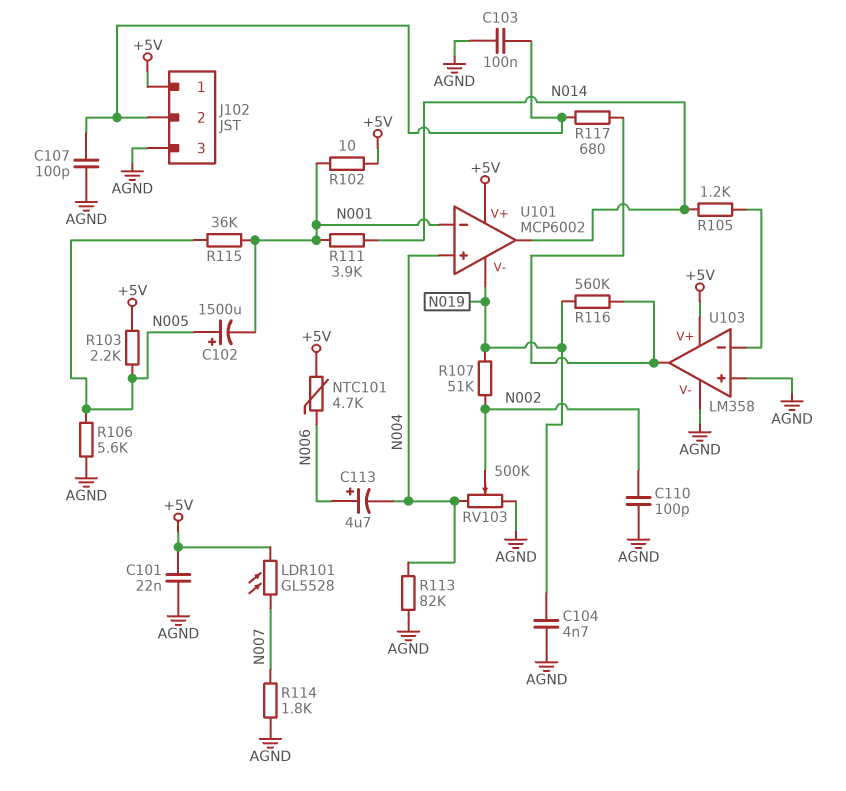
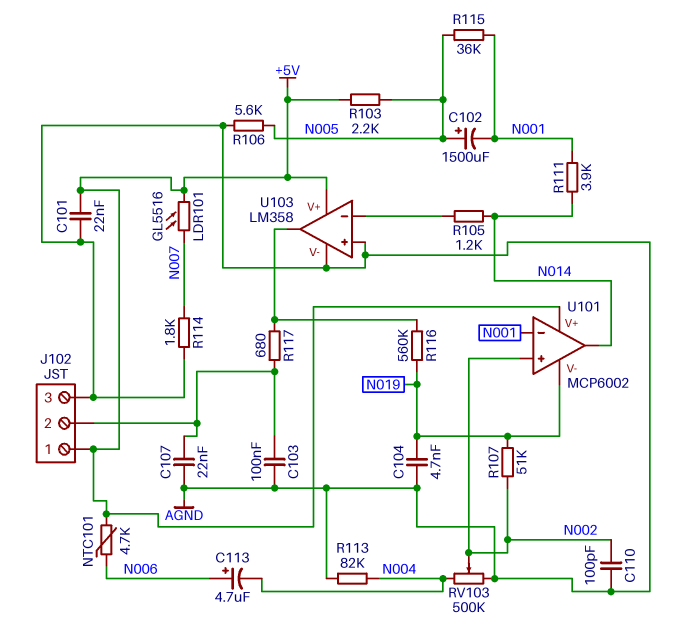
C107: 100pF (AGND, J102/2) -> 22nF (AGND, J102/2)
LDR101: GL5528 (+5V, N007) -> GL5516 (+5V, N007)
R102: 10 (+5V, N001) -> none
U101 pin in+: N004 -> N002

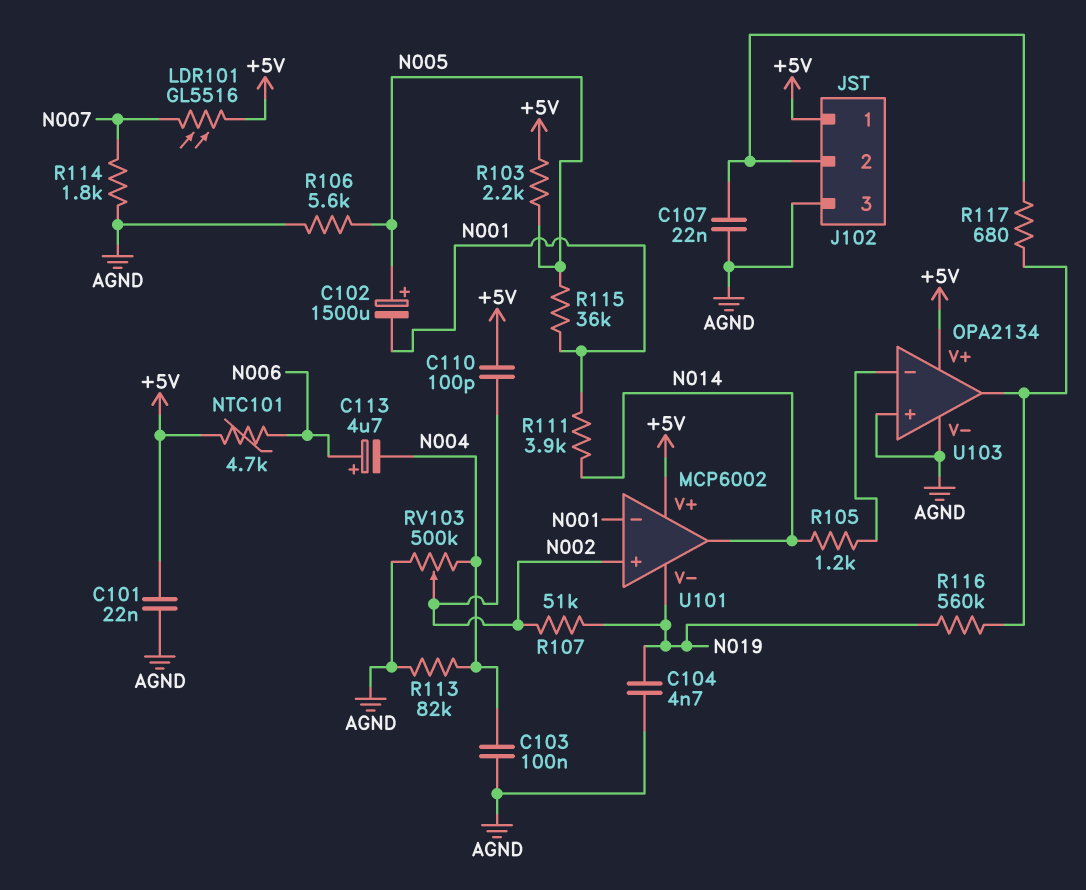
C103: 100nF (AGND, J102/2) -> 100nF (AGND, N004)
C110: 100pF (AGND, N002) -> 100pF (+5V, N002)
U103: LM358 -> OPA2134

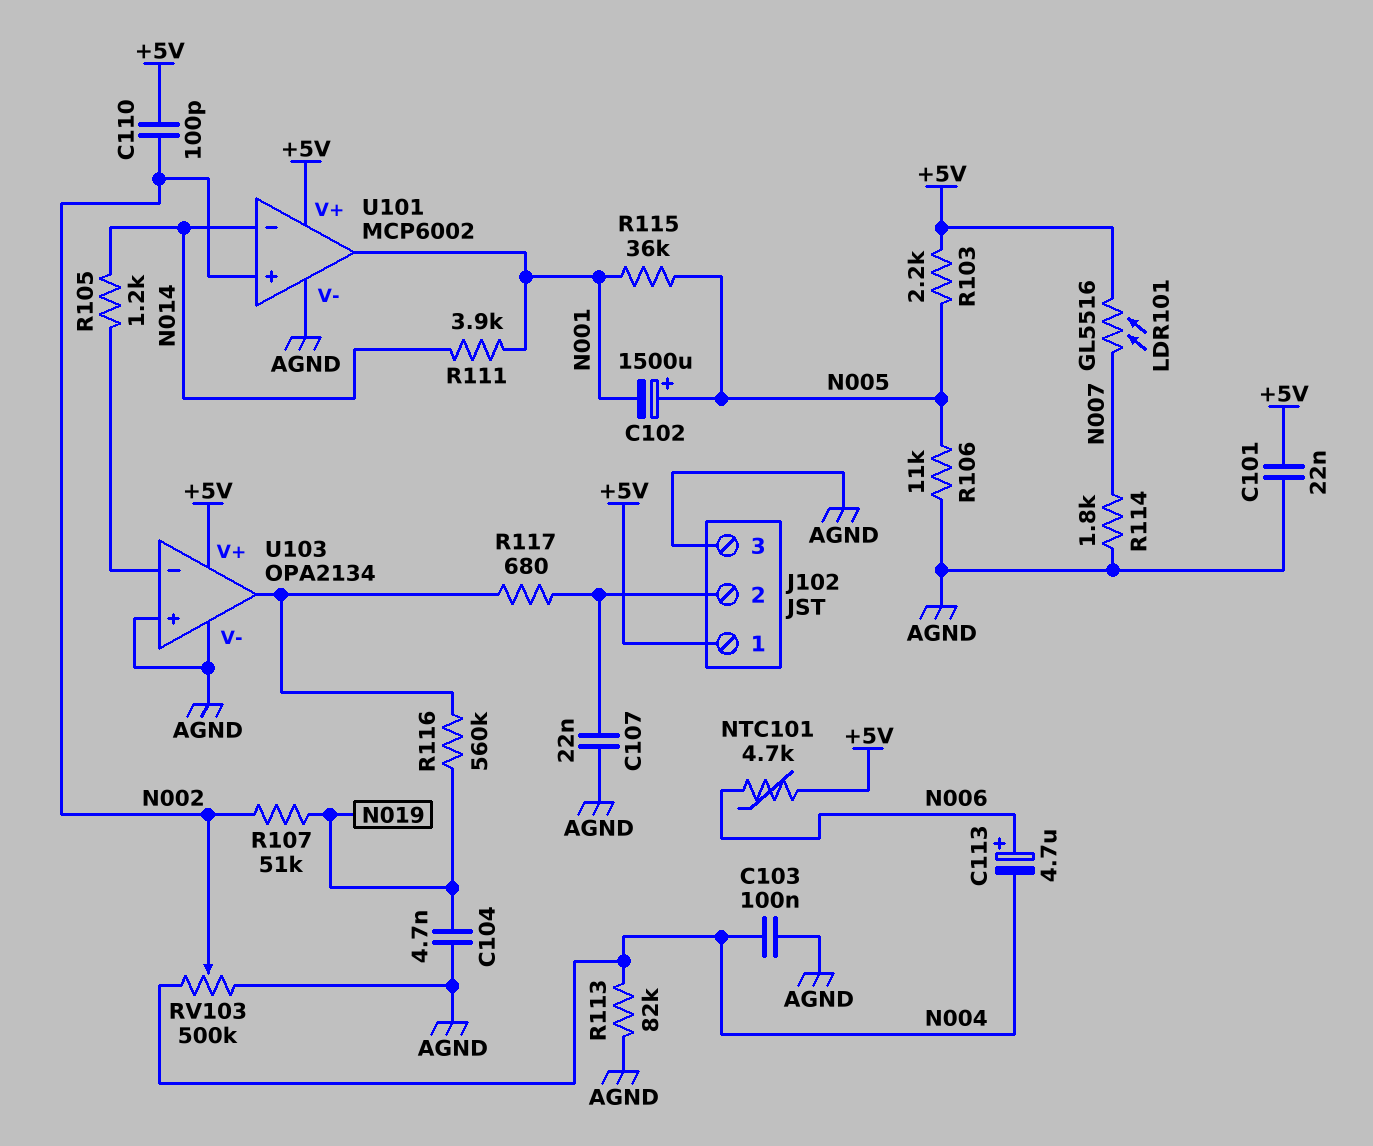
R106: 5.6k (AGND, N005) -> 11k (AGND, N005)
U101 pin V-: N019 -> AGND
U101 pin in-: N001 -> N014
U101 pin out: N014 -> N001

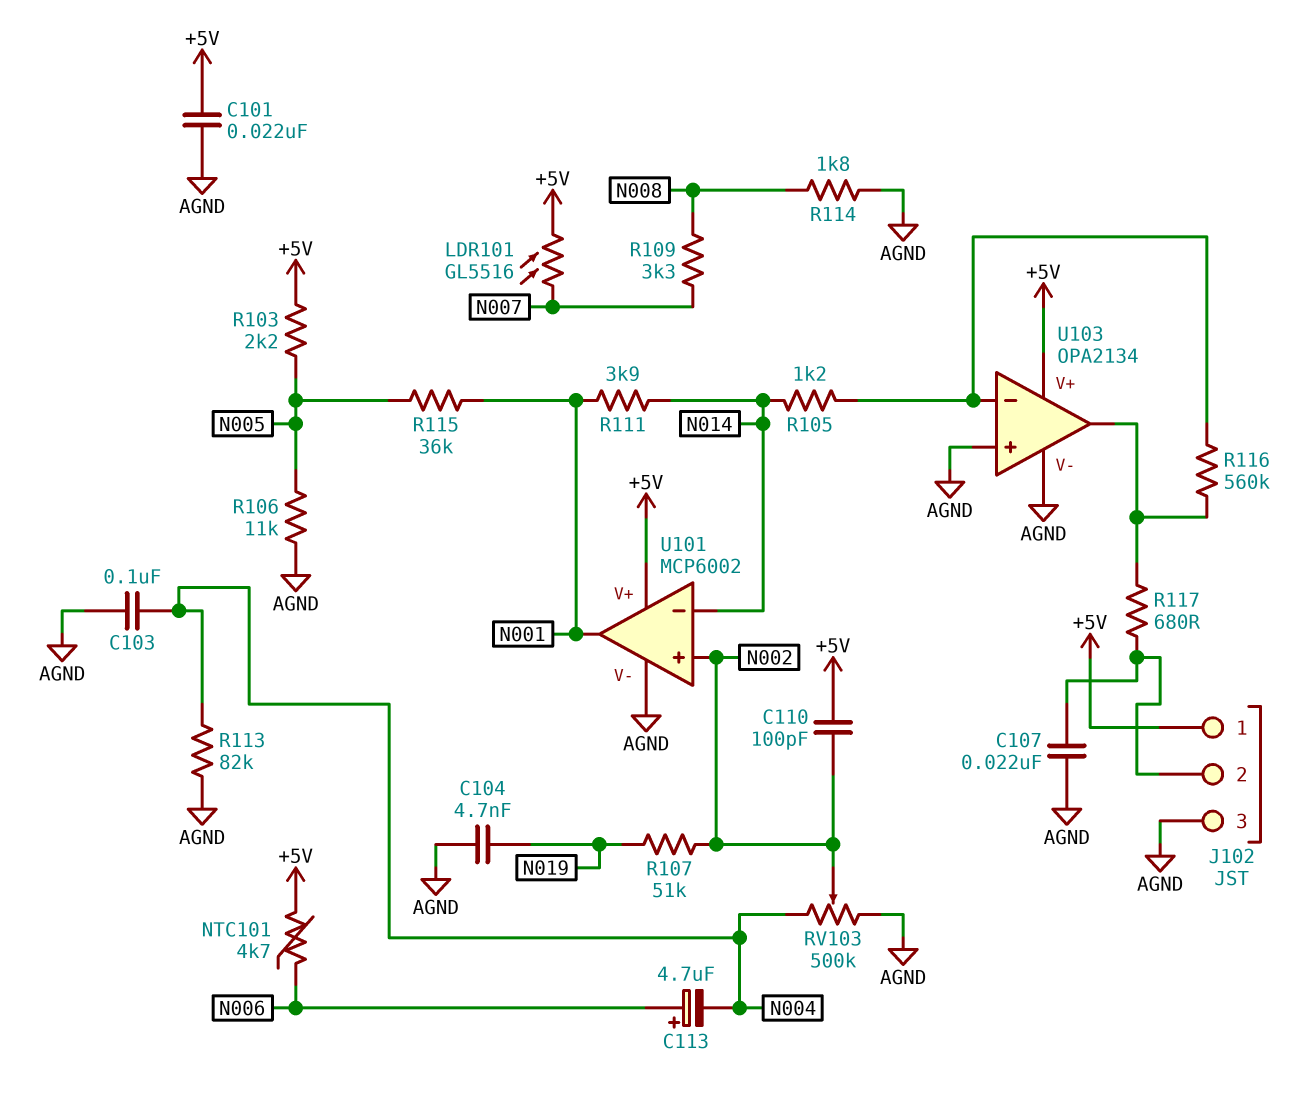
C102: 1500uF (plus N005, minus N001) -> none
R109: none -> 3.3k (N007, N008)
R114: 1.8k (AGND, N007) -> 1.8k (AGND, N008)
R116: 560k (N019, U103/out) -> 560k (U103/in-, U103/out)

